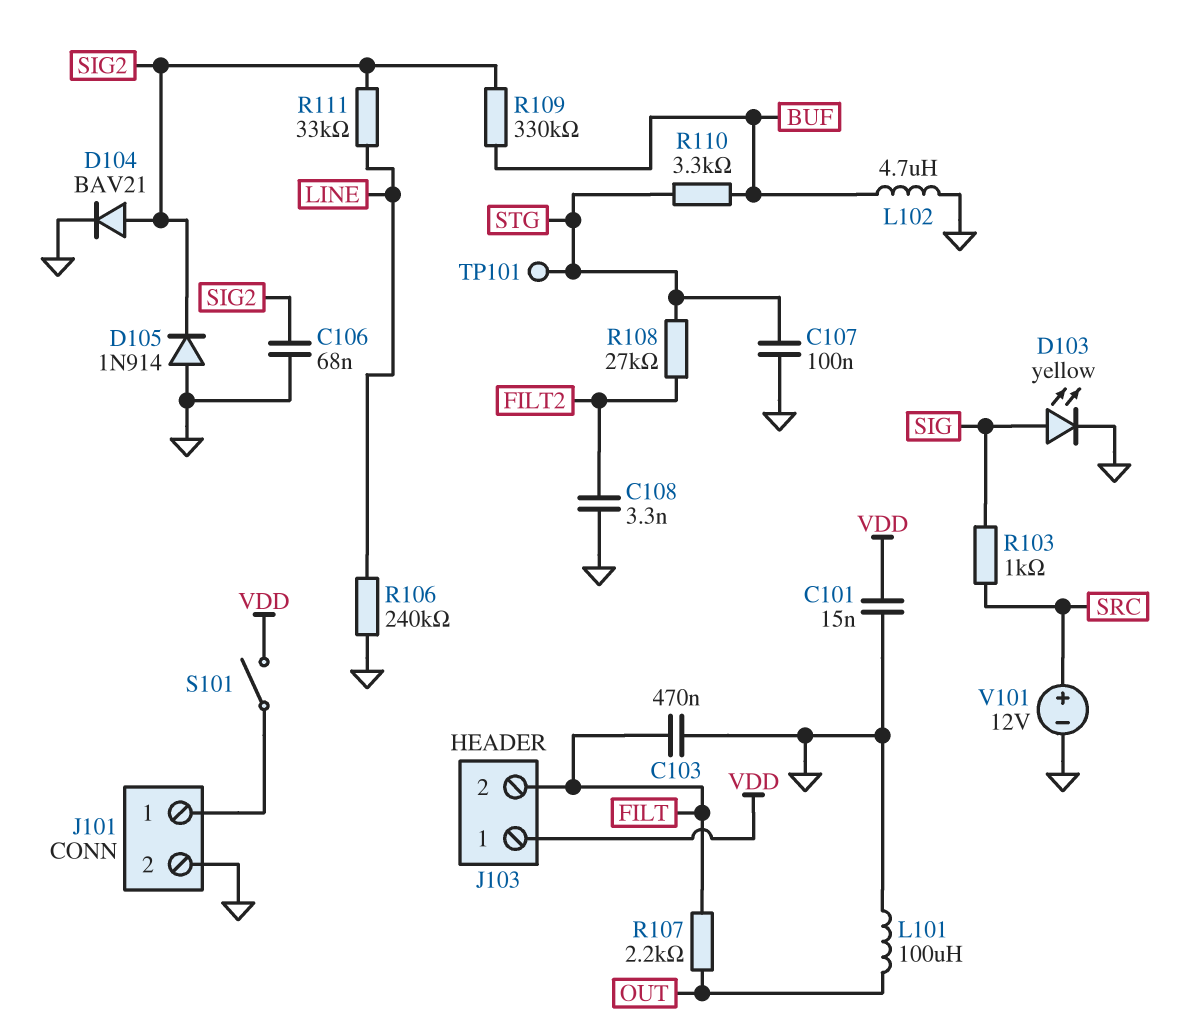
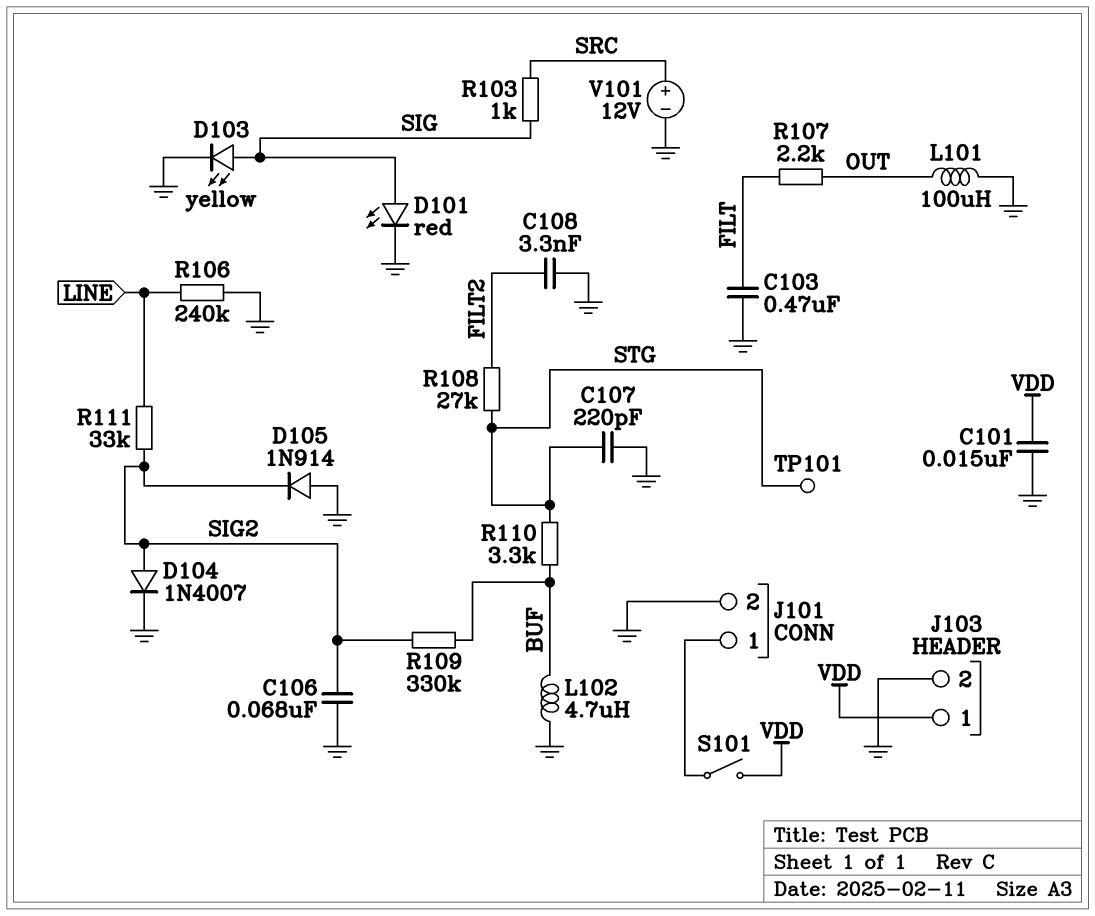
C107: 100nF (GND, STG) -> 220pF (GND, STG)
D101: none -> LED red (A SIG, K GND)
D104: diode BAV21 (A SIG2, K GND) -> diode 1N4007 (A SIG2, K GND)
J103 pin 2: FILT -> GND

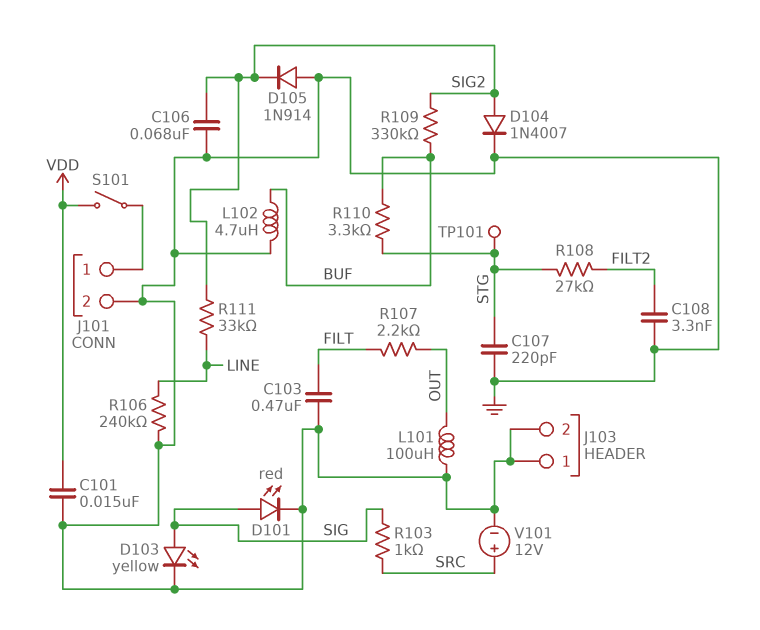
J103 pin 1: VDD -> GND

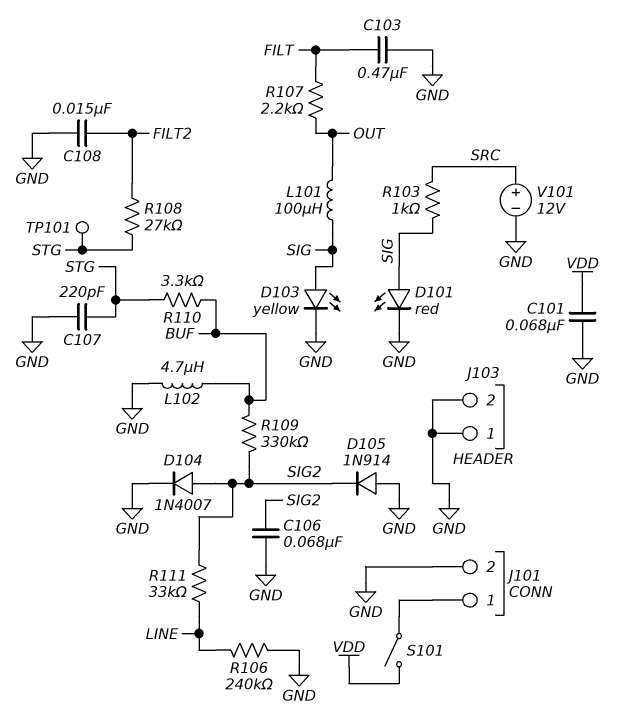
C101: 15nF (GND, VDD) -> 68nF (GND, VDD)
C108: 3.3nF (FILT2, GND) -> 15nF (FILT2, GND)
L101: 100uH (GND, OUT) -> 100uH (OUT, SIG)

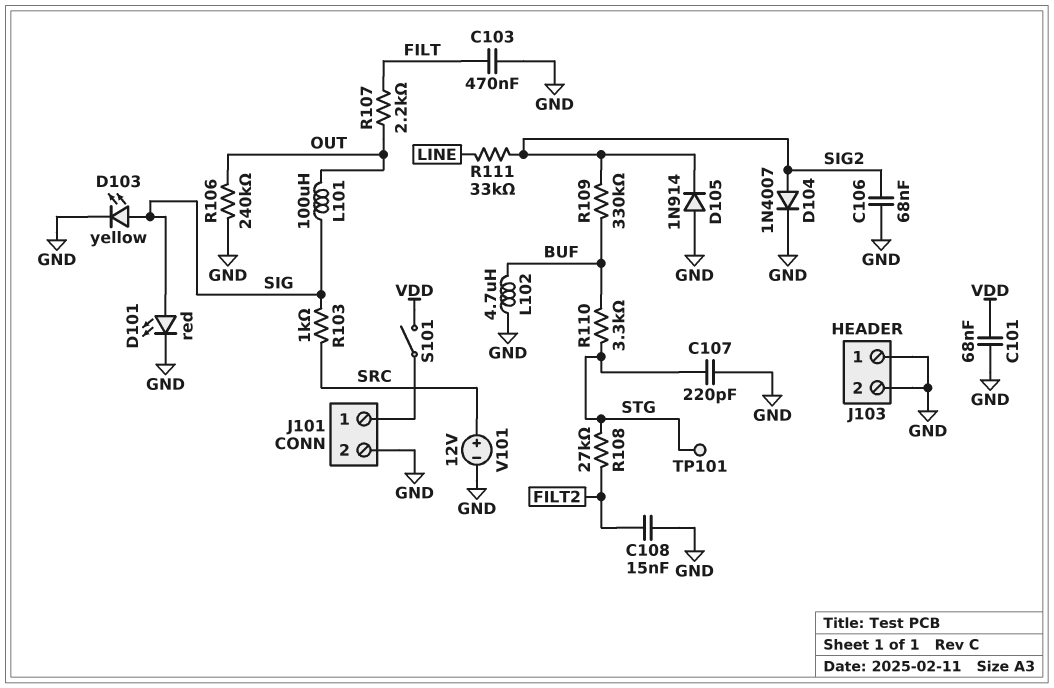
R106: 240k (GND, LINE) -> 240k (GND, OUT)

